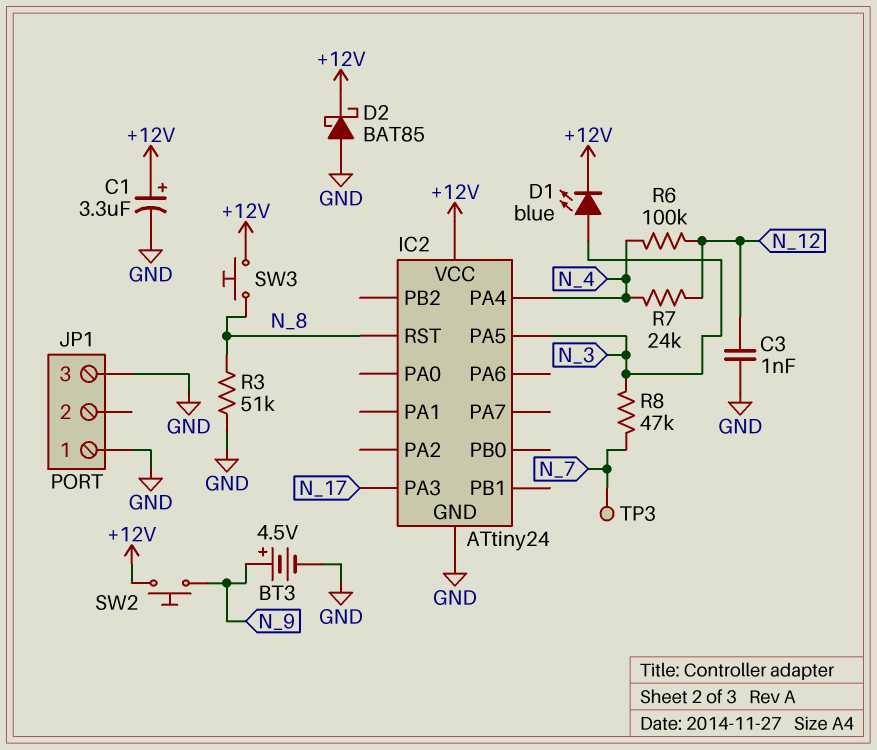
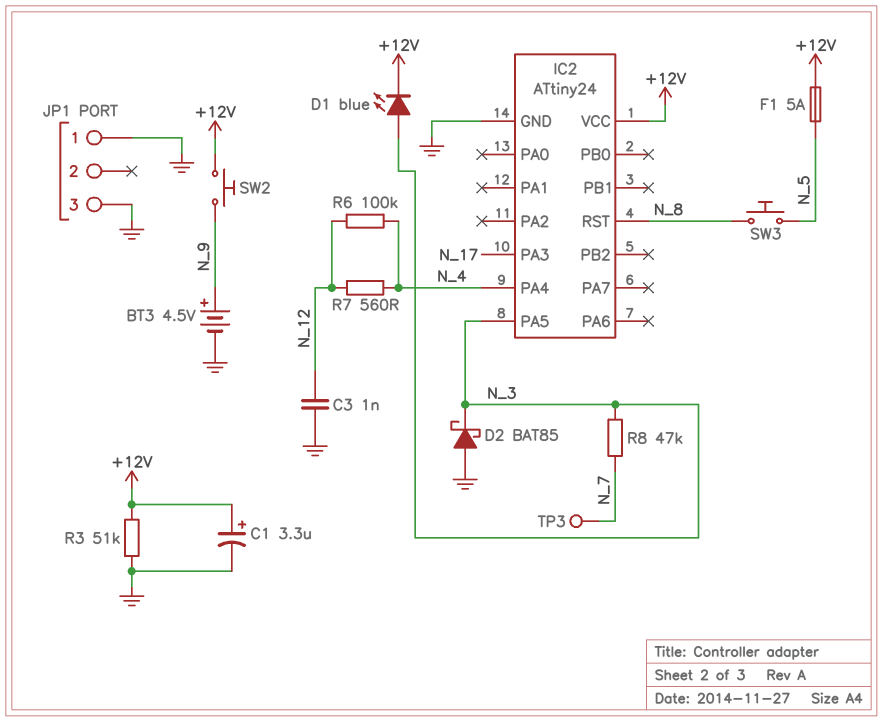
D2: schottky BAT85 (A GND, K +12V) -> schottky BAT85 (A GND, K N_3)
F1: none -> 5A (+12V, N_5)
R3: 51k (GND, N_8) -> 51k (+12V, GND)
R7: 24k (N_4, N_12) -> 560 (N_4, N_12)
SW3: button (+12V, N_8) -> button (N_5, N_8)

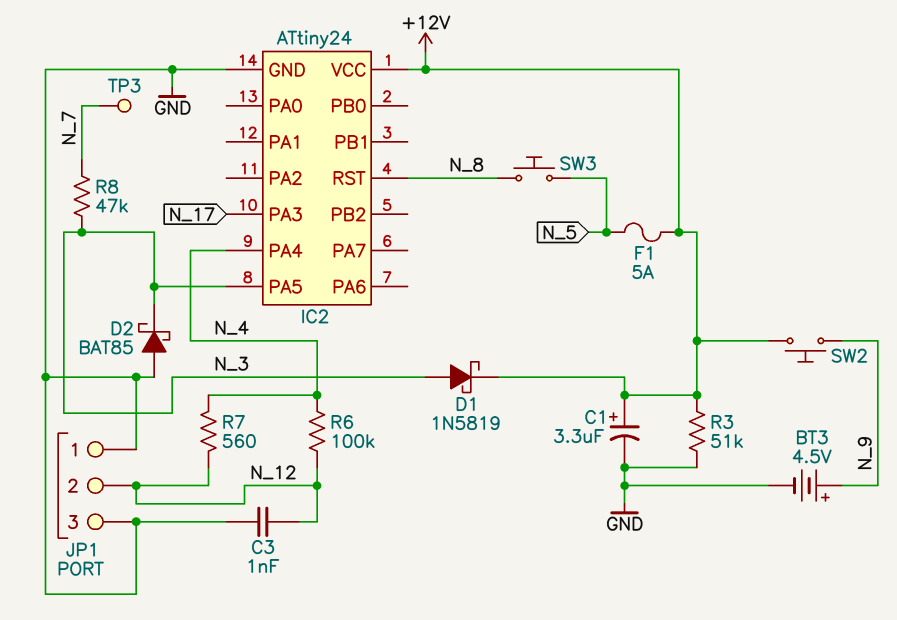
D1: LED blue (A N_3, K +12V) -> schottky 1N5819 (A N_3, K +12V)
JP1 pin 2: none -> N_12

